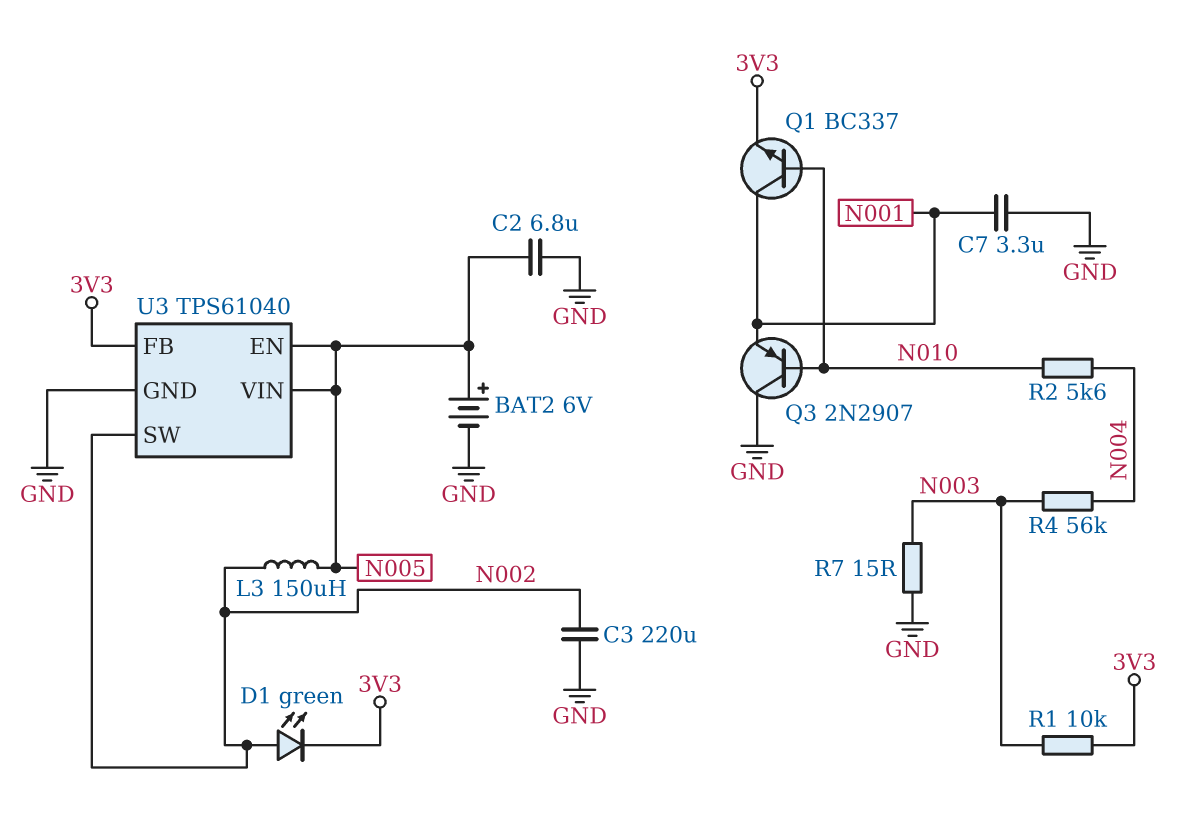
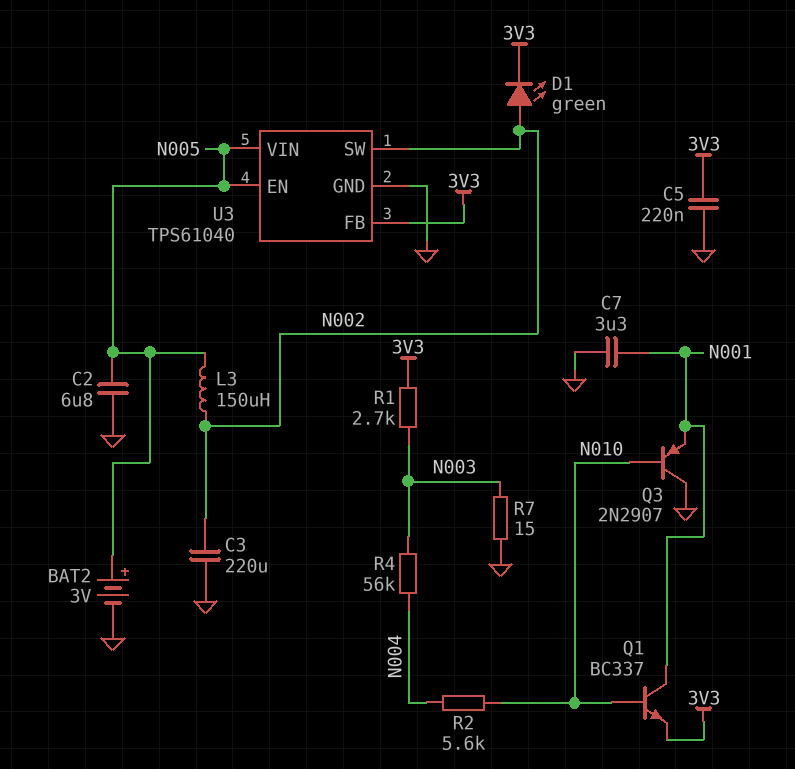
BAT2: 6V (plus N005, minus GND) -> 3V (plus N005, minus GND)
C5: none -> 220nF (3V3, GND)
R1: 10k (3V3, N003) -> 2.7k (3V3, N003)

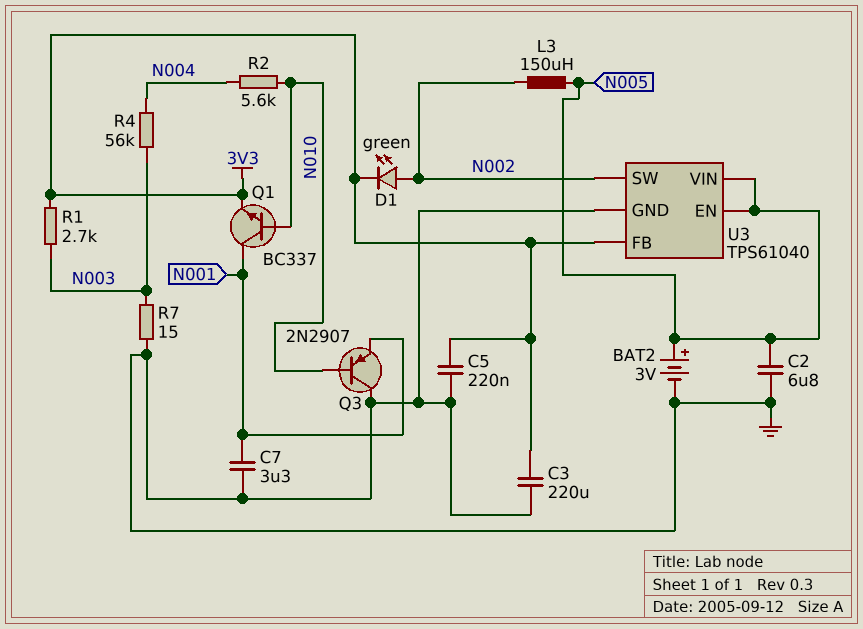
C3: 220uF (GND, N002) -> 220uF (3V3, GND)

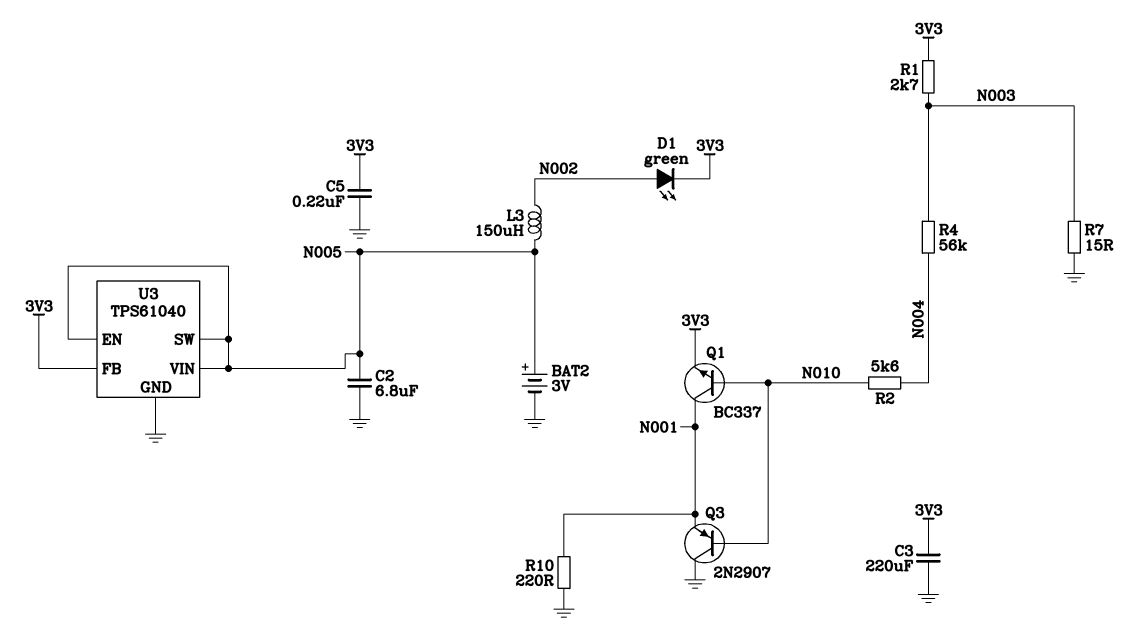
C7: 3.3uF (GND, N001) -> none
R10: none -> 220 (GND, N001)
U3 pin SW: N002 -> N005

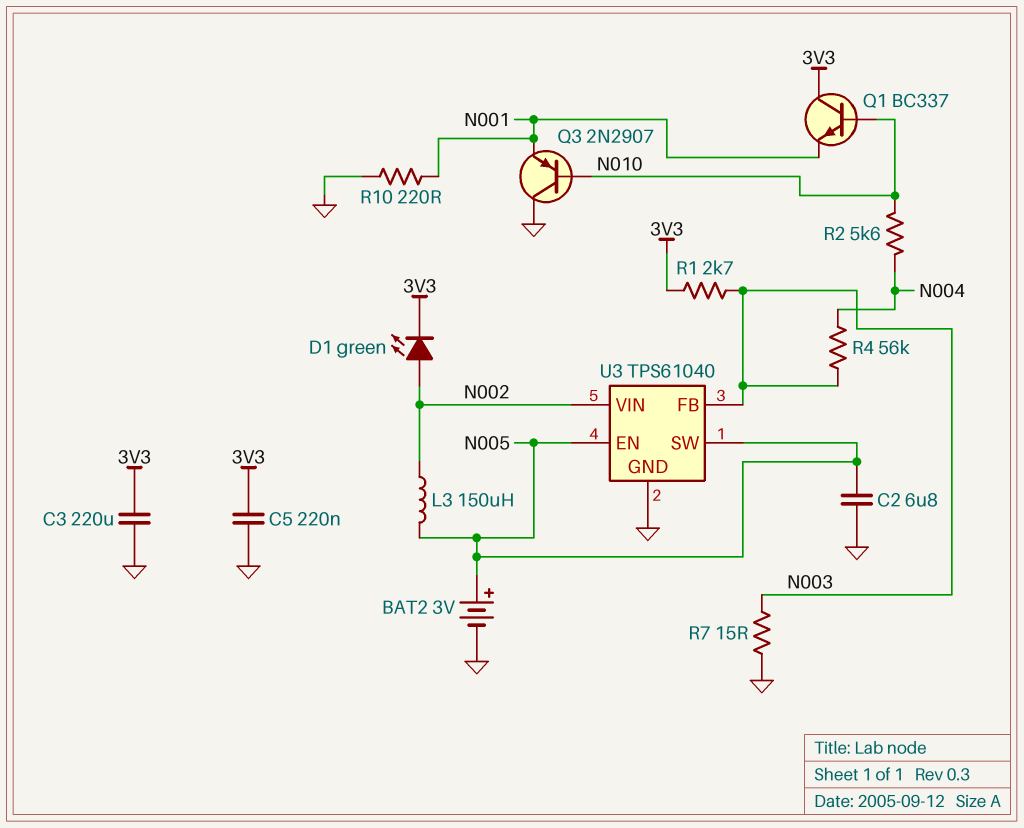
Q1: NPN BC337 (B N010, C N001, E 3V3) -> NPN BC337 (B N010, C 3V3, E N001)
U3 pin FB: 3V3 -> N003
U3 pin VIN: N005 -> N002

